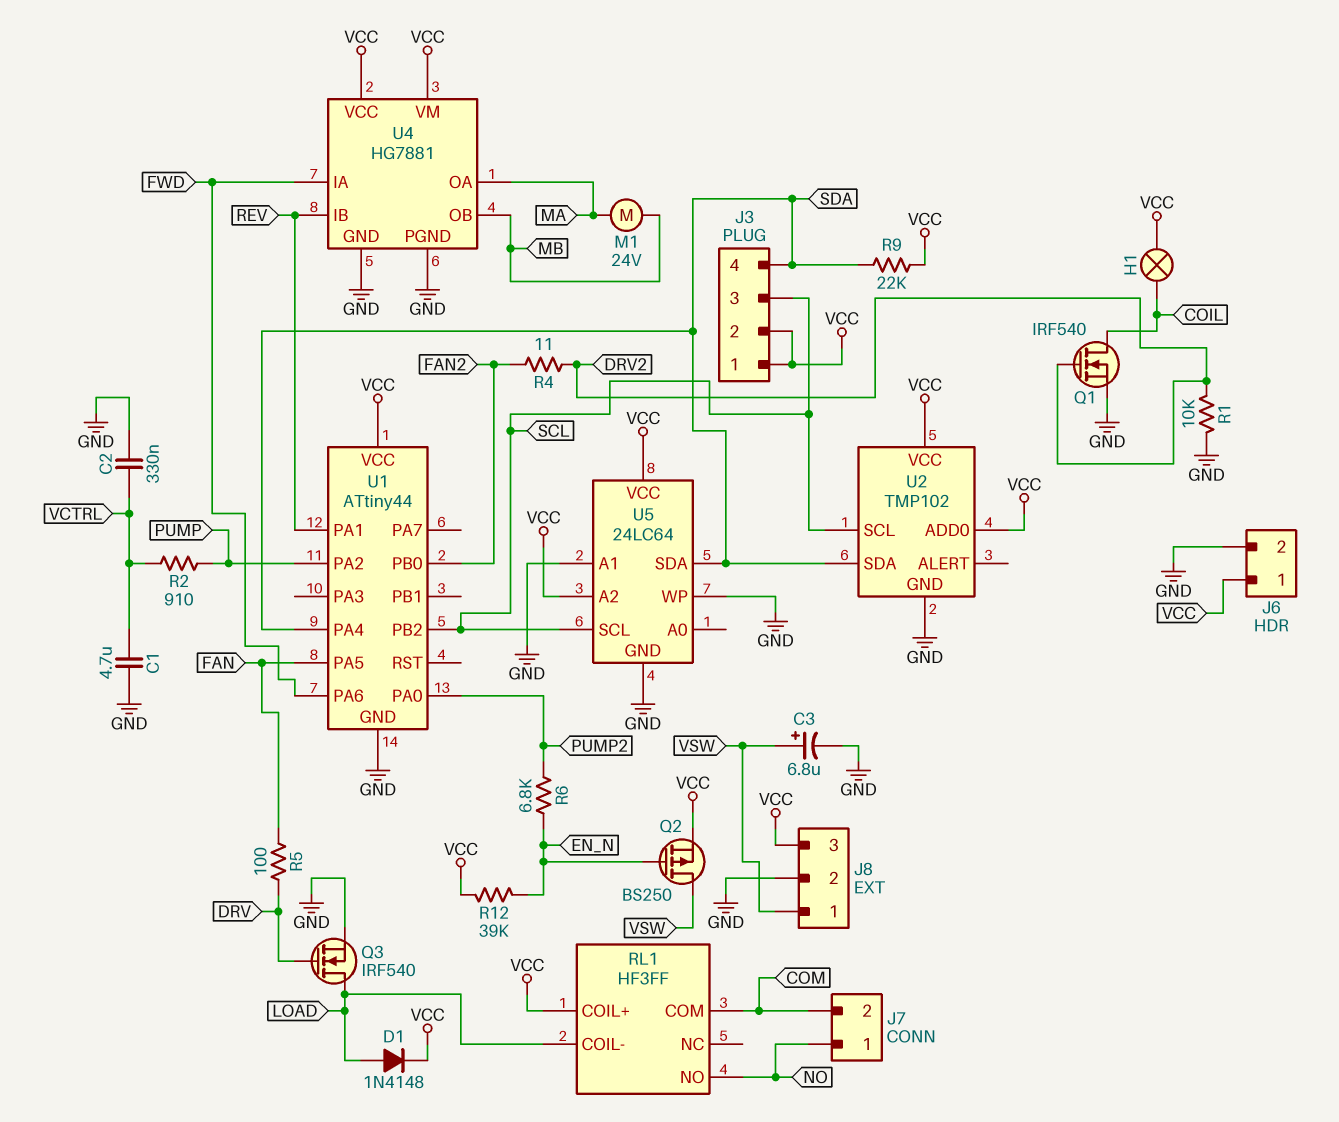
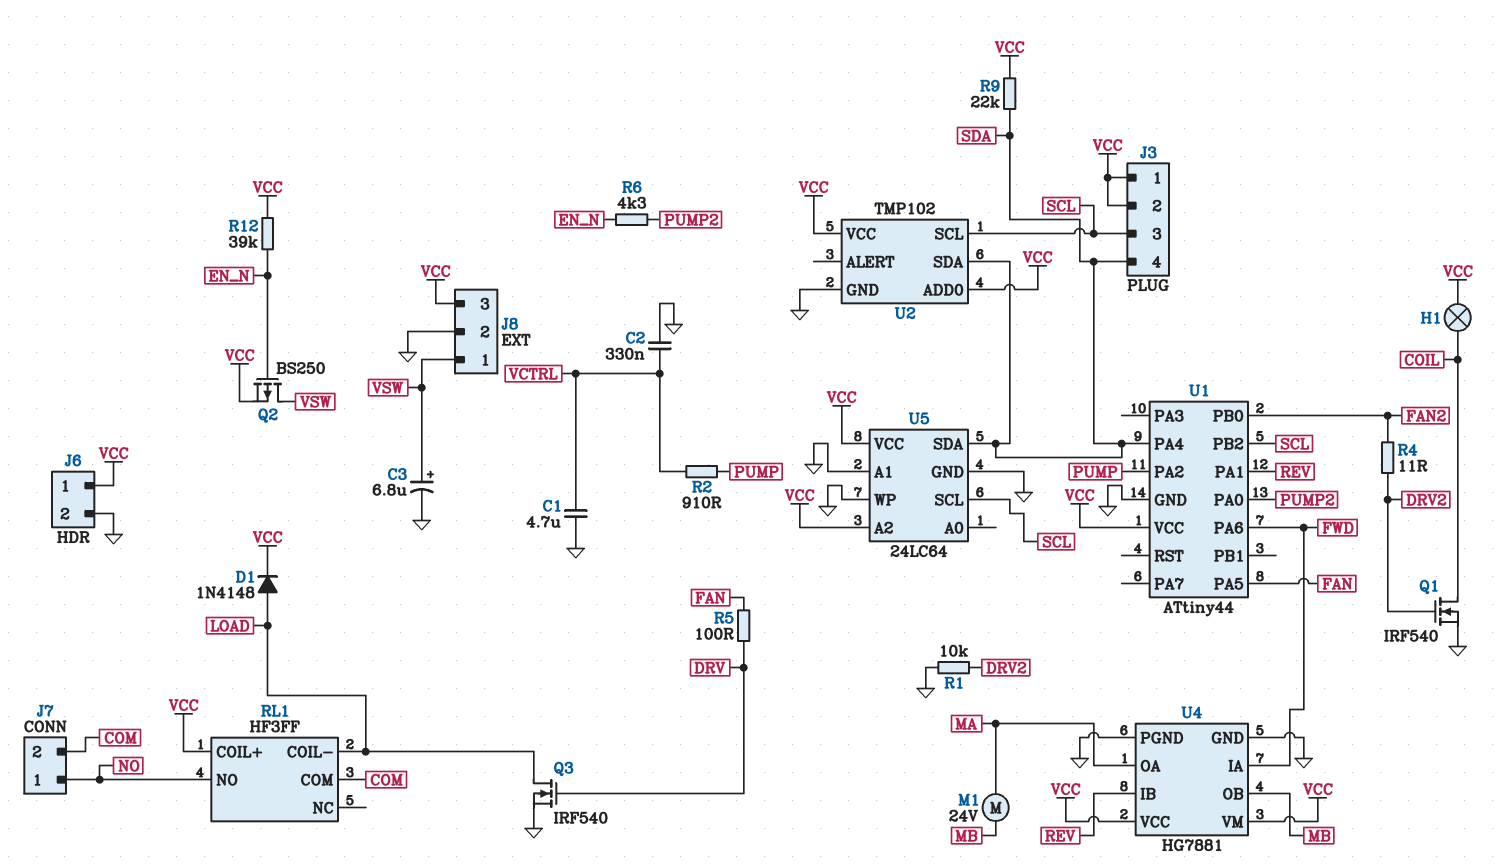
R6: 6.8k (EN_N, PUMP2) -> 4.3k (EN_N, PUMP2)

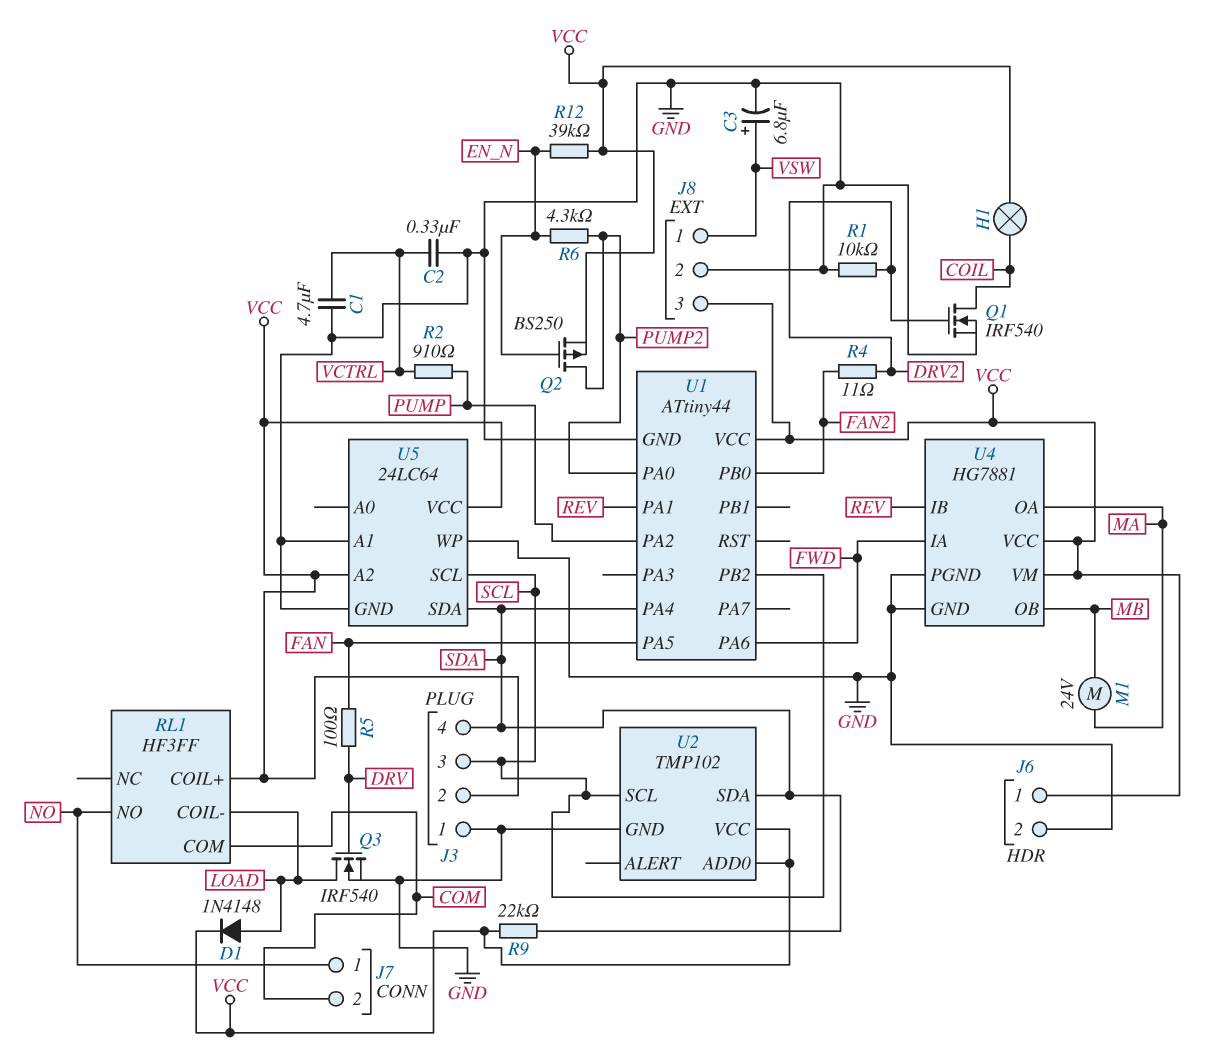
J3 pin 1: VCC -> GND
Q2: PMOS BS250 (G EN_N, D VSW, S VCC) -> PMOS BS250 (G EN_N, D PUMP2, S VCC)

